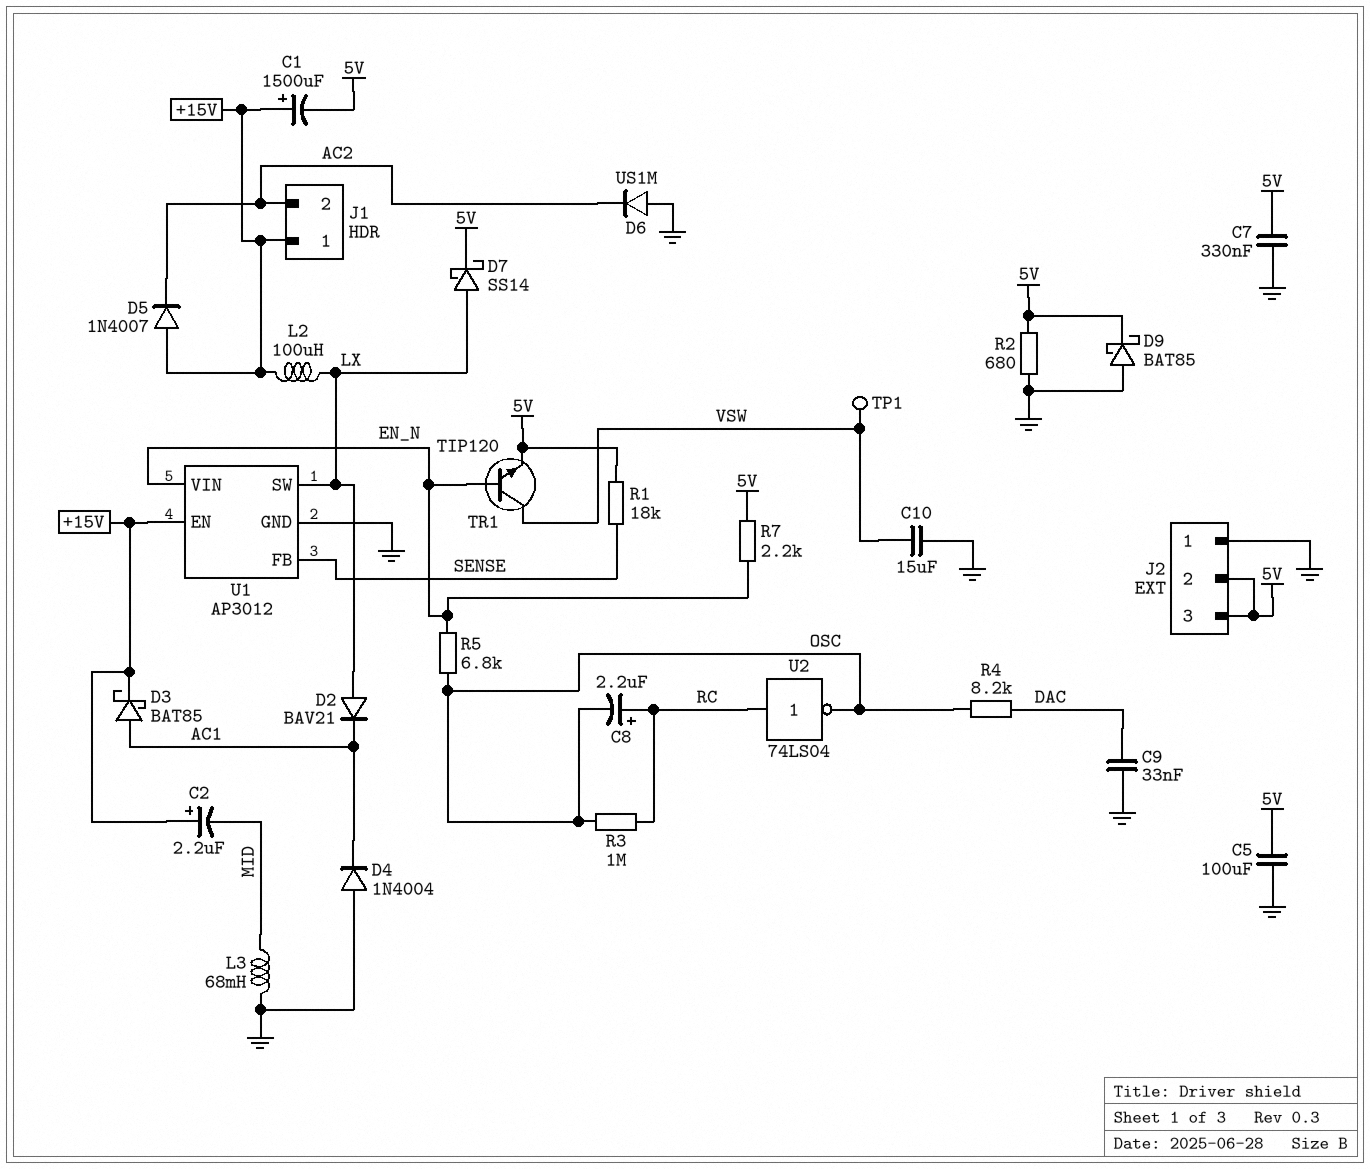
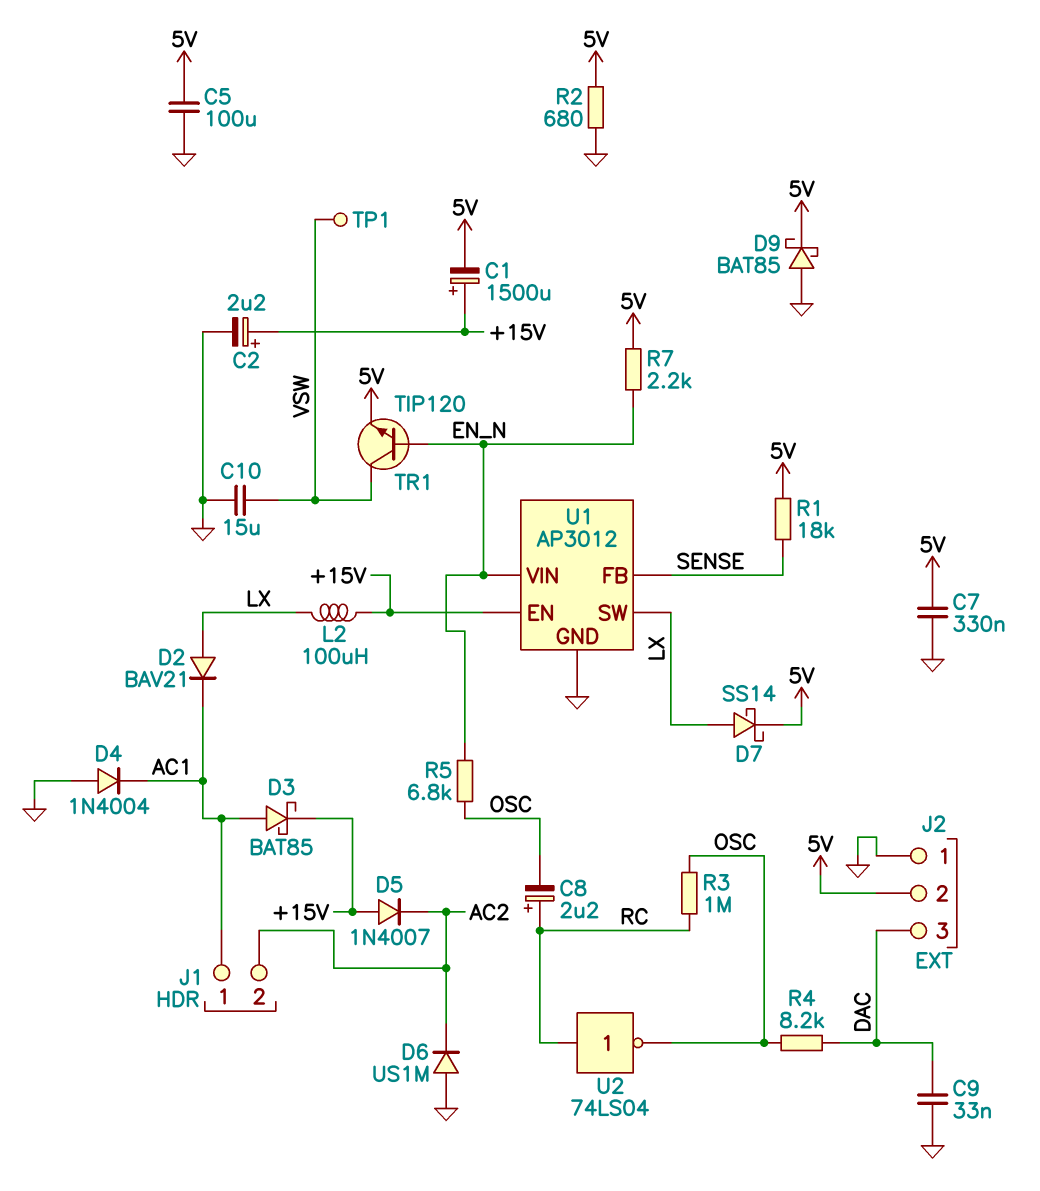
C2: 2.2uF (plus +15V, minus MID) -> 2.2uF (plus +15V, minus GND)
J1 pin 1: +15V -> AC1
J2 pin 3: 5V -> DAC
L3: 68mH (GND, MID) -> none

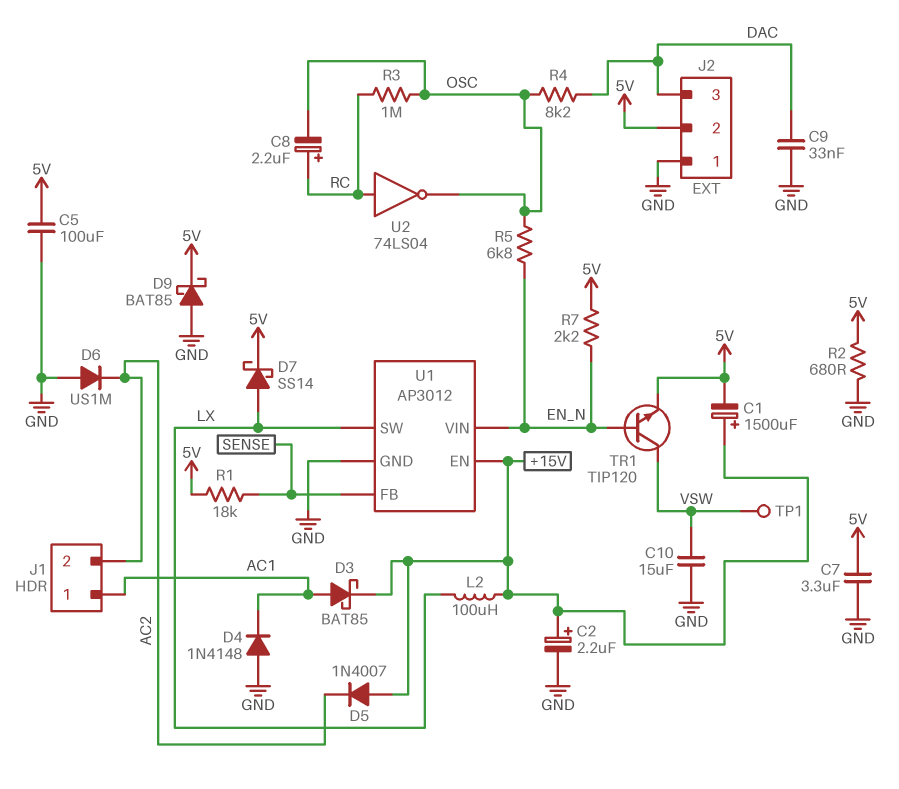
C7: 330nF (5V, GND) -> 3.3uF (5V, GND)
D2: diode BAV21 (A LX, K AC1) -> none
D4: diode 1N4004 (A GND, K AC1) -> diode 1N4148 (A GND, K AC1)

